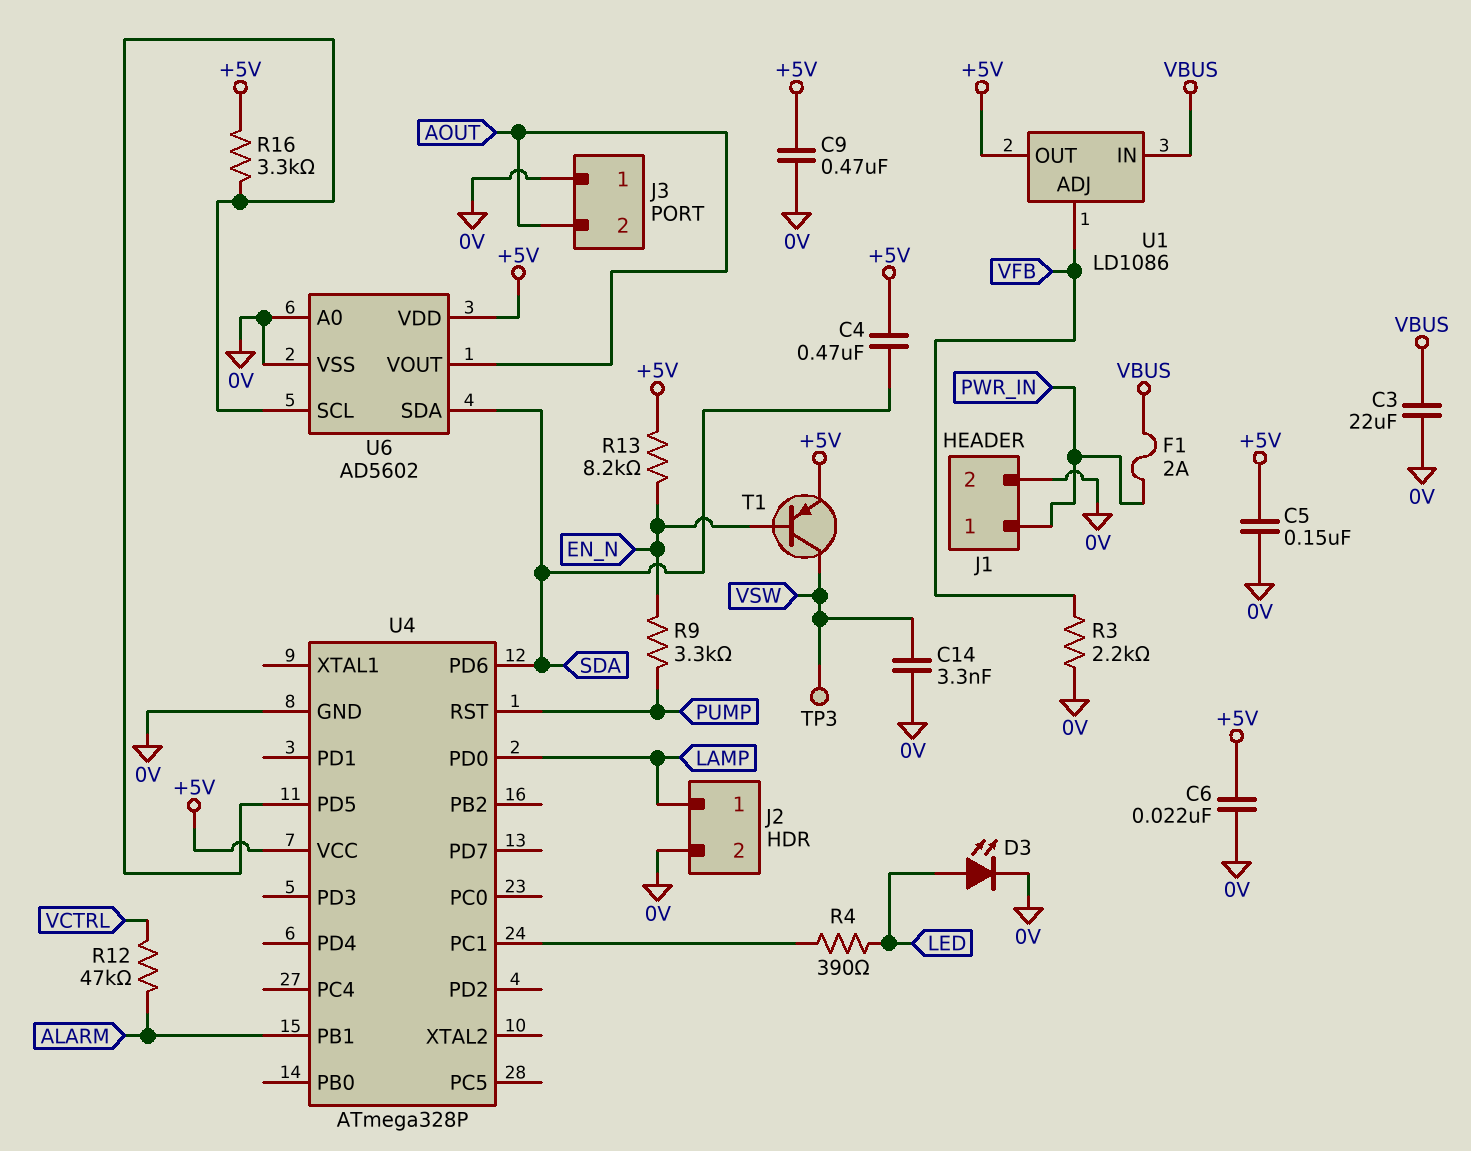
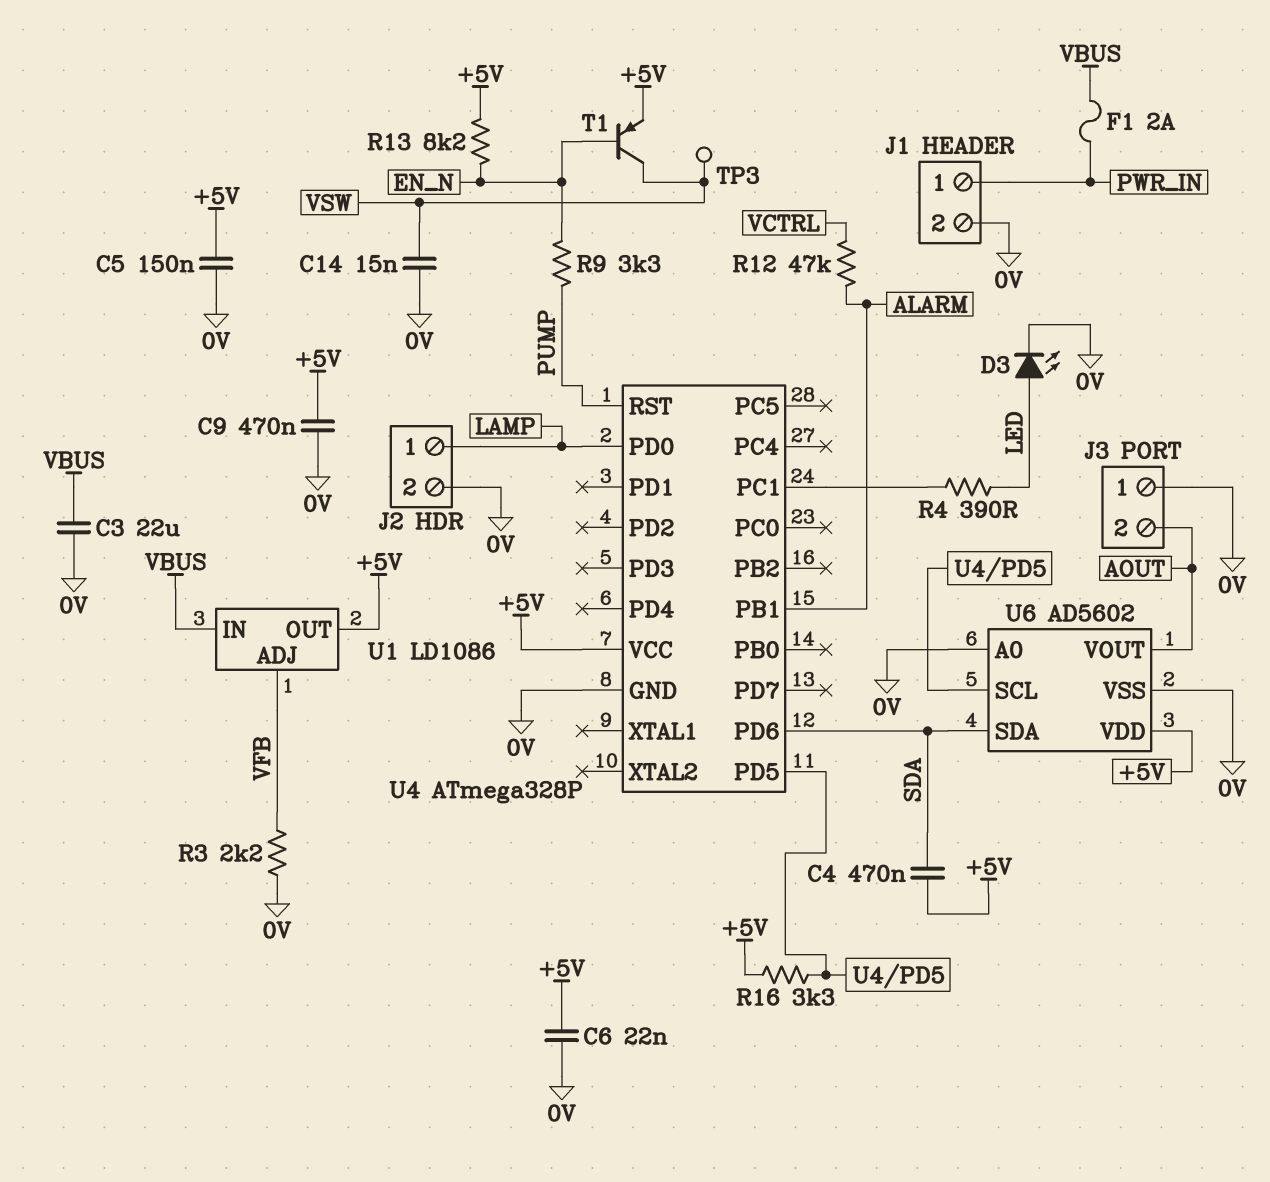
C14: 3.3nF (0V, VSW) -> 15nF (0V, VSW)

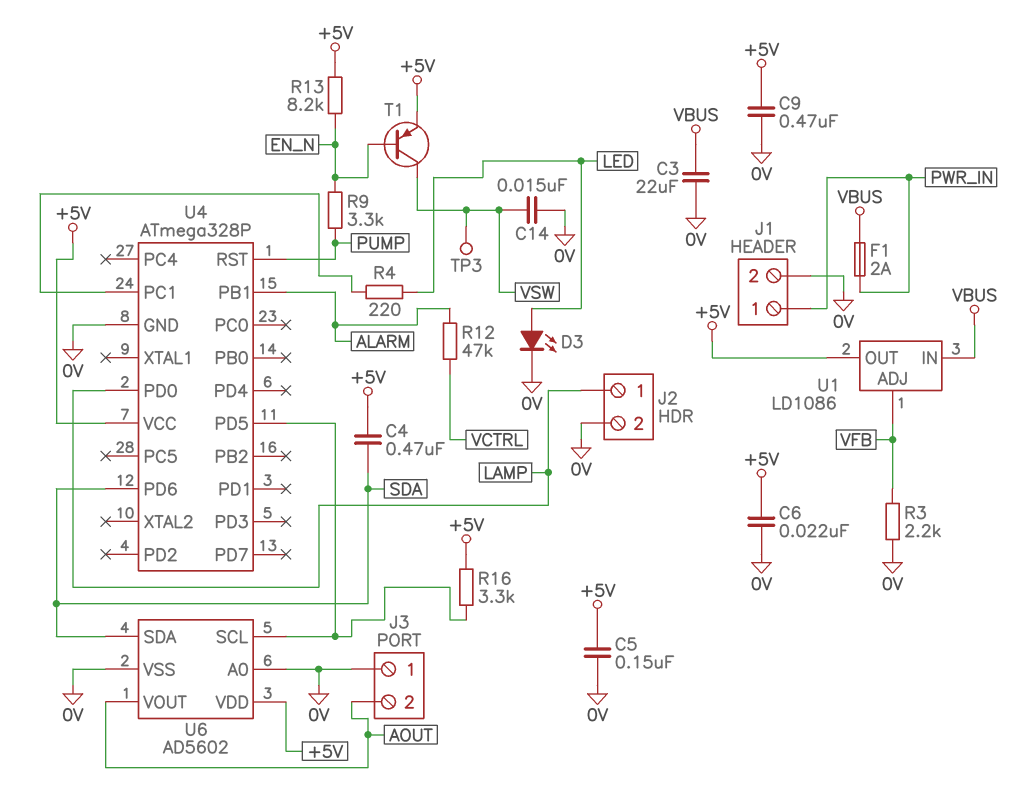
R4: 390 (LED, U4/PC1) -> 220 (LED, U4/PC1)

